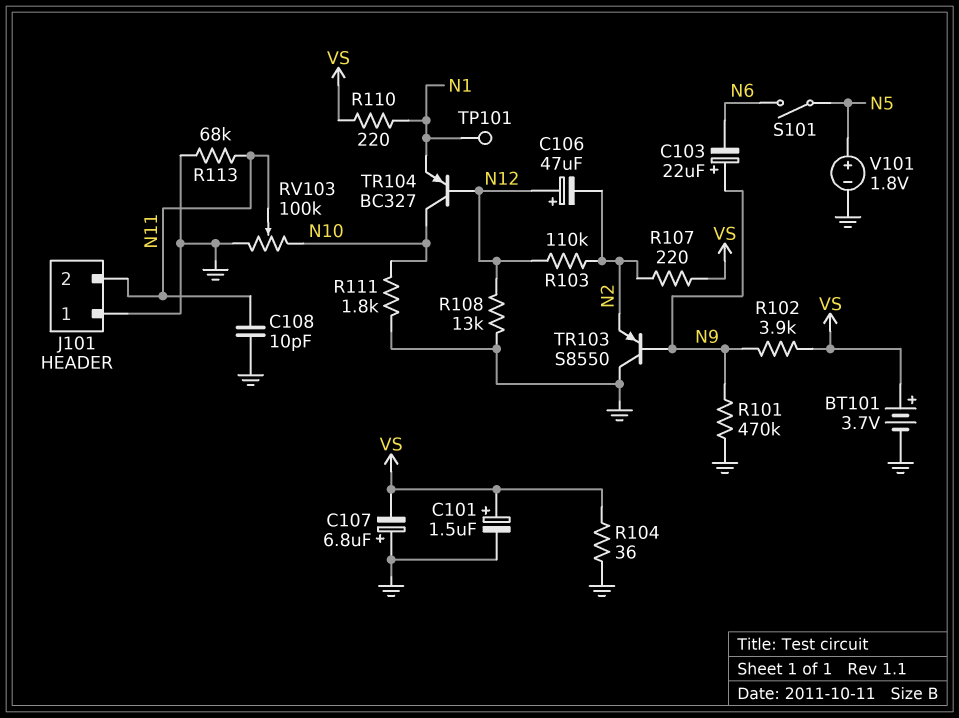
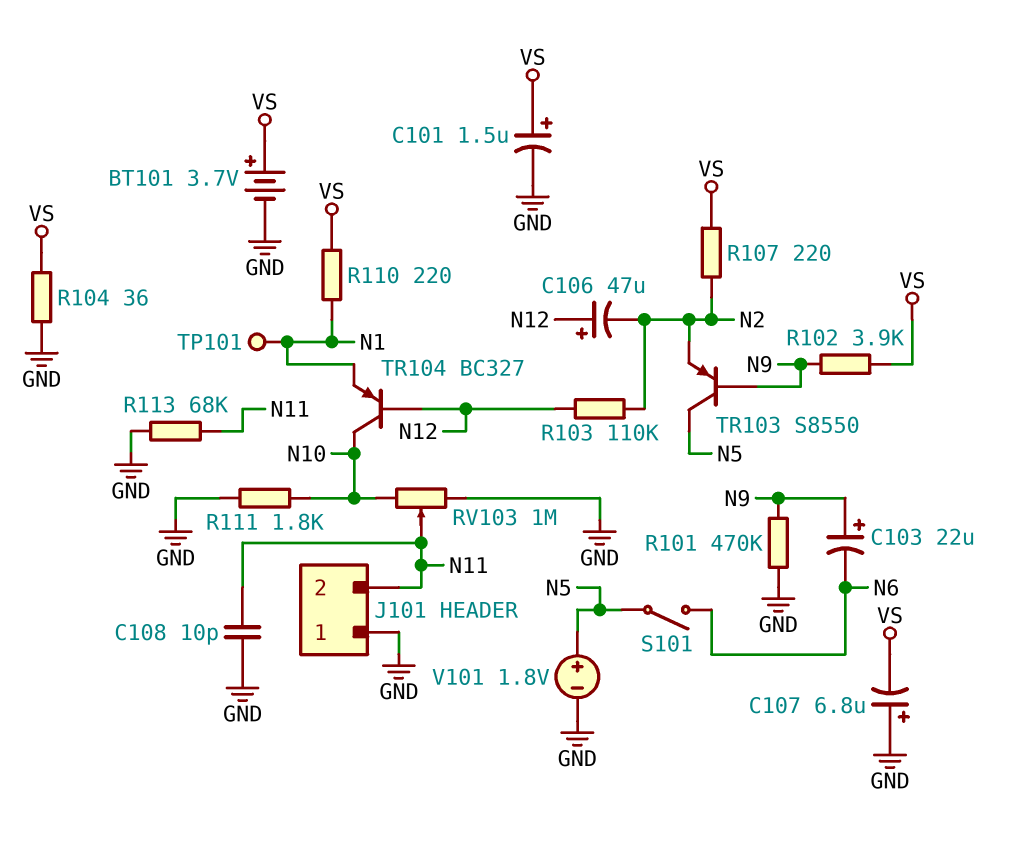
R108: 13k (GND, N12) -> none
RV103: 100k (GND, N10, wiper N11) -> 1M (GND, N10, wiper N11)
TR103: PNP S8550 (B N9, C GND, E N2) -> PNP S8550 (B N9, C N5, E N2)

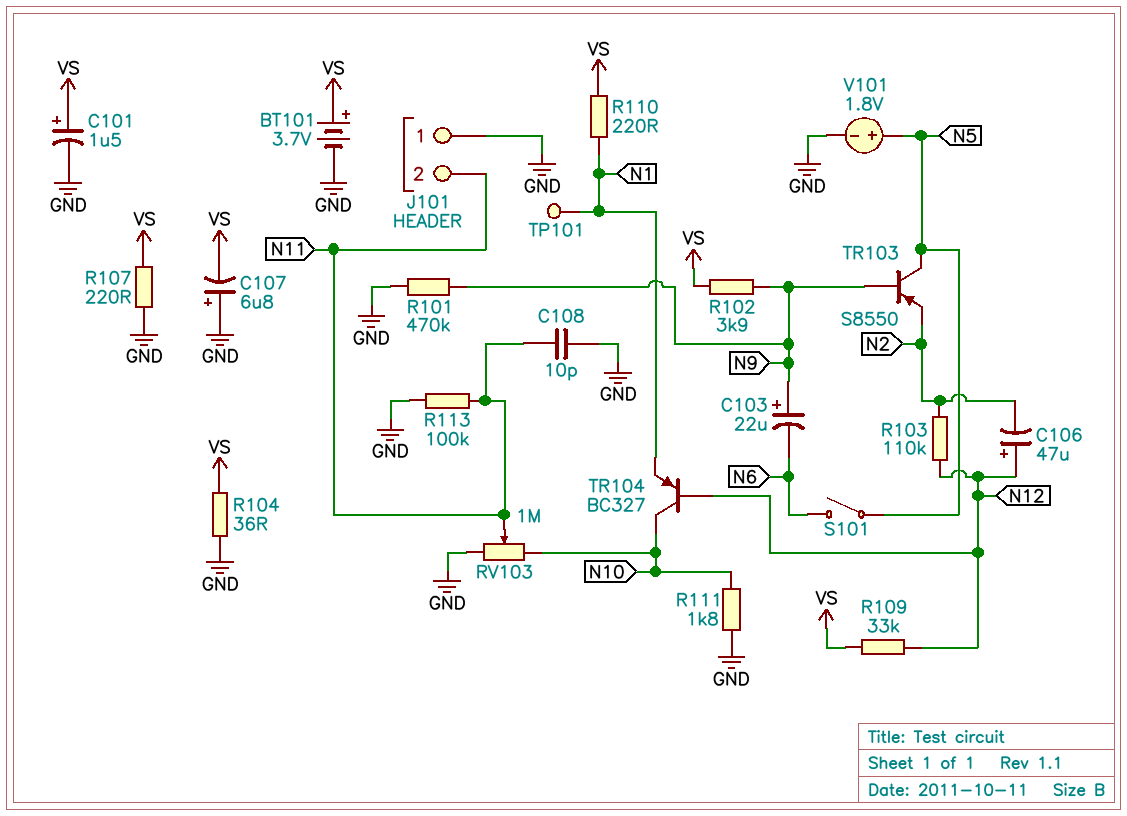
R107: 220 (N2, VS) -> 220 (GND, VS)
R109: none -> 33k (N12, VS)
R113: 68k (GND, N11) -> 100k (GND, N11)

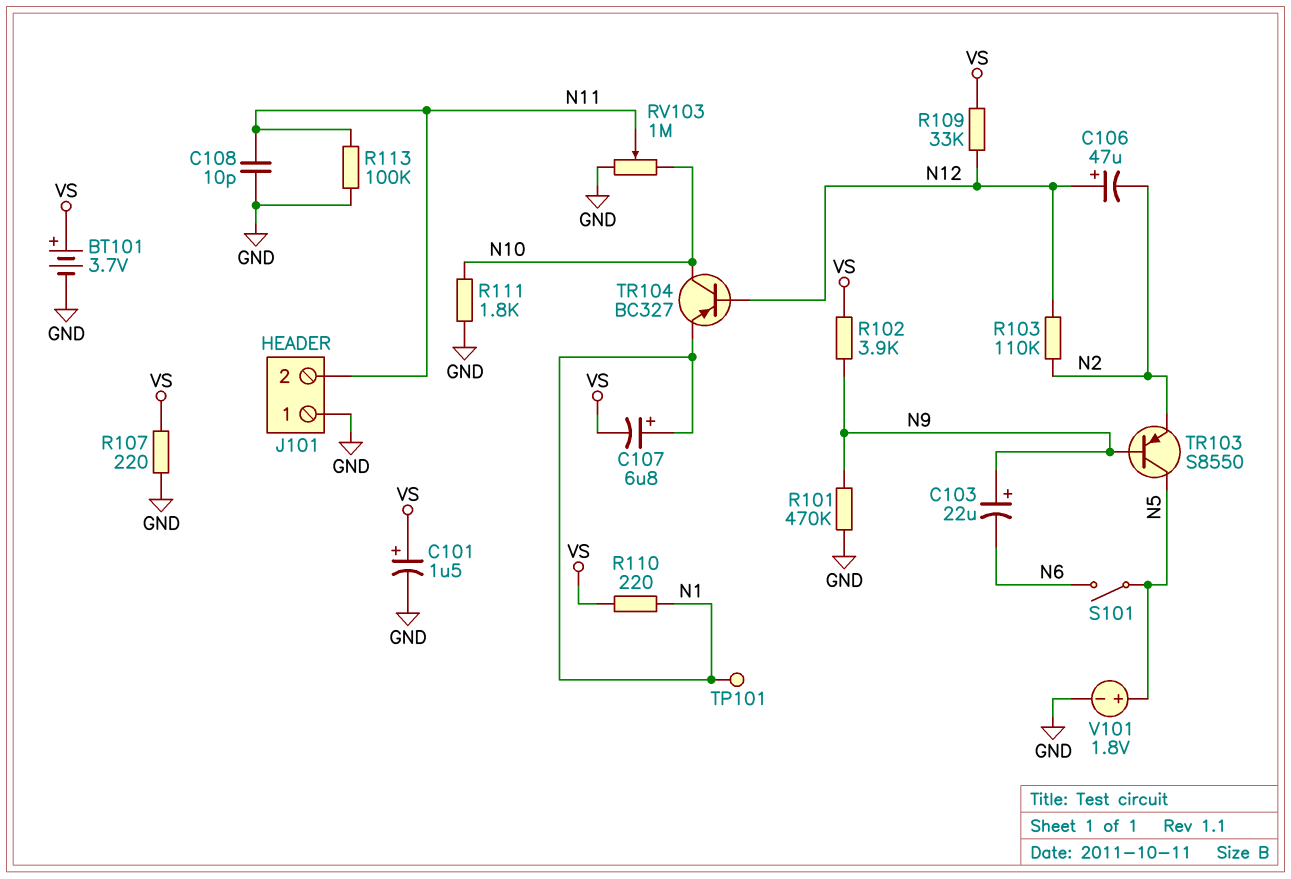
C107: 6.8uF (plus GND, minus VS) -> 6.8uF (plus N1, minus VS)
R104: 36 (GND, VS) -> none

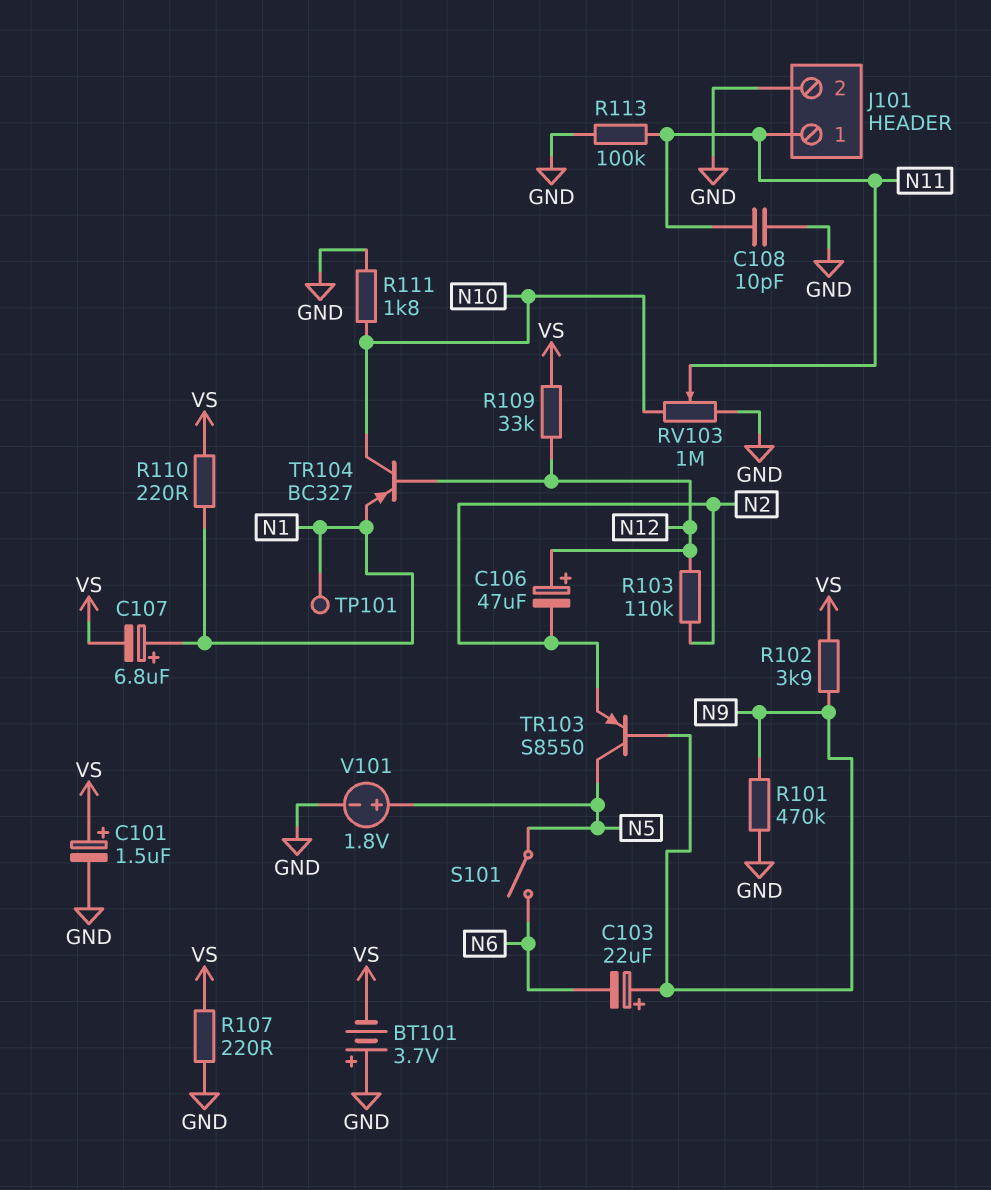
BT101: 3.7V (plus VS, minus GND) -> 3.7V (plus GND, minus VS)
J101 pin 1: GND -> N11
J101 pin 2: N11 -> GND

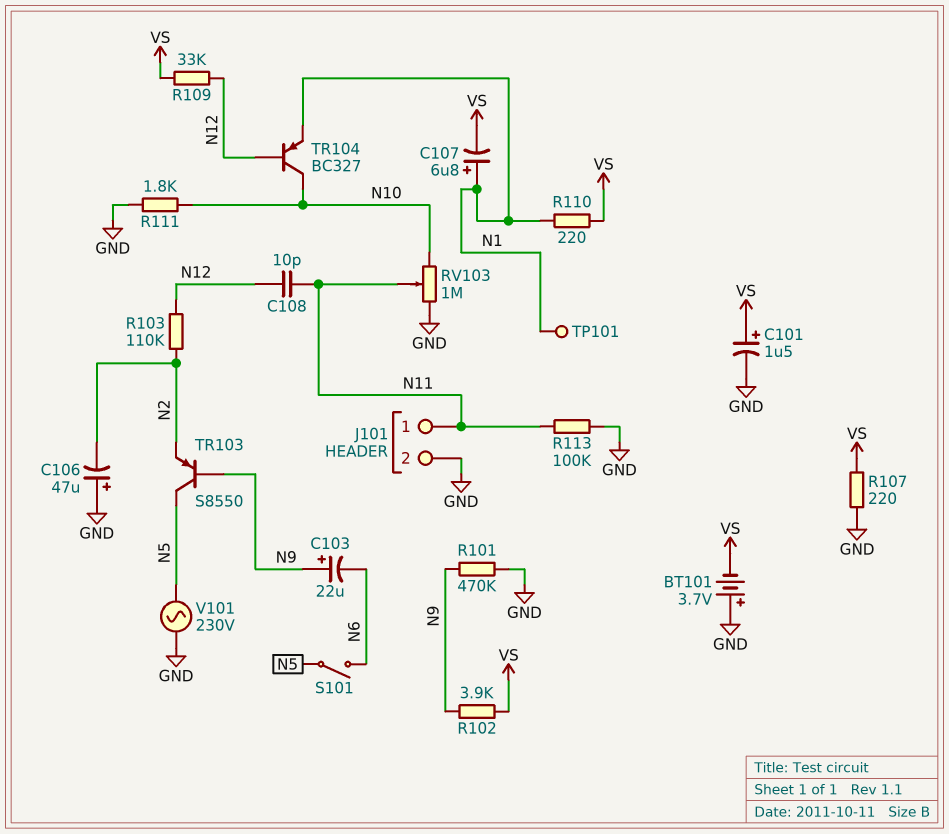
C106: 47uF (plus N12, minus N2) -> 47uF (plus GND, minus N2)
C108: 10pF (GND, N11) -> 10pF (N11, N12)
V101: 1.8V (plus N5, minus GND) -> AC 230V (GND, N5)

